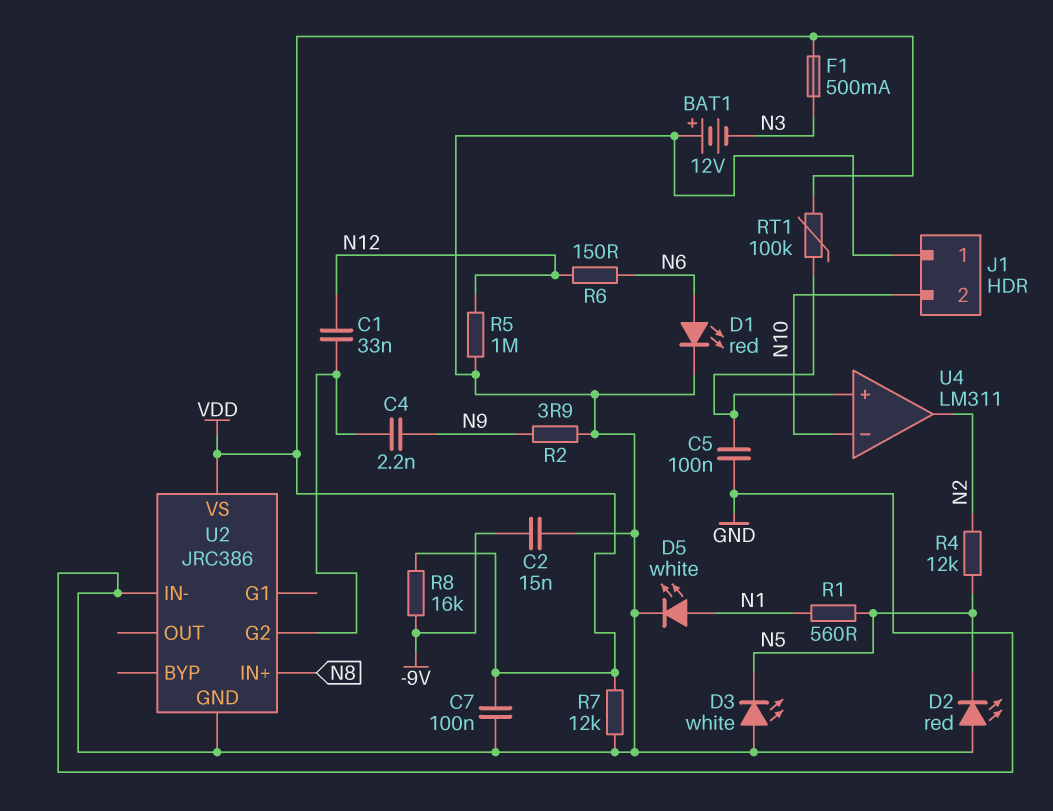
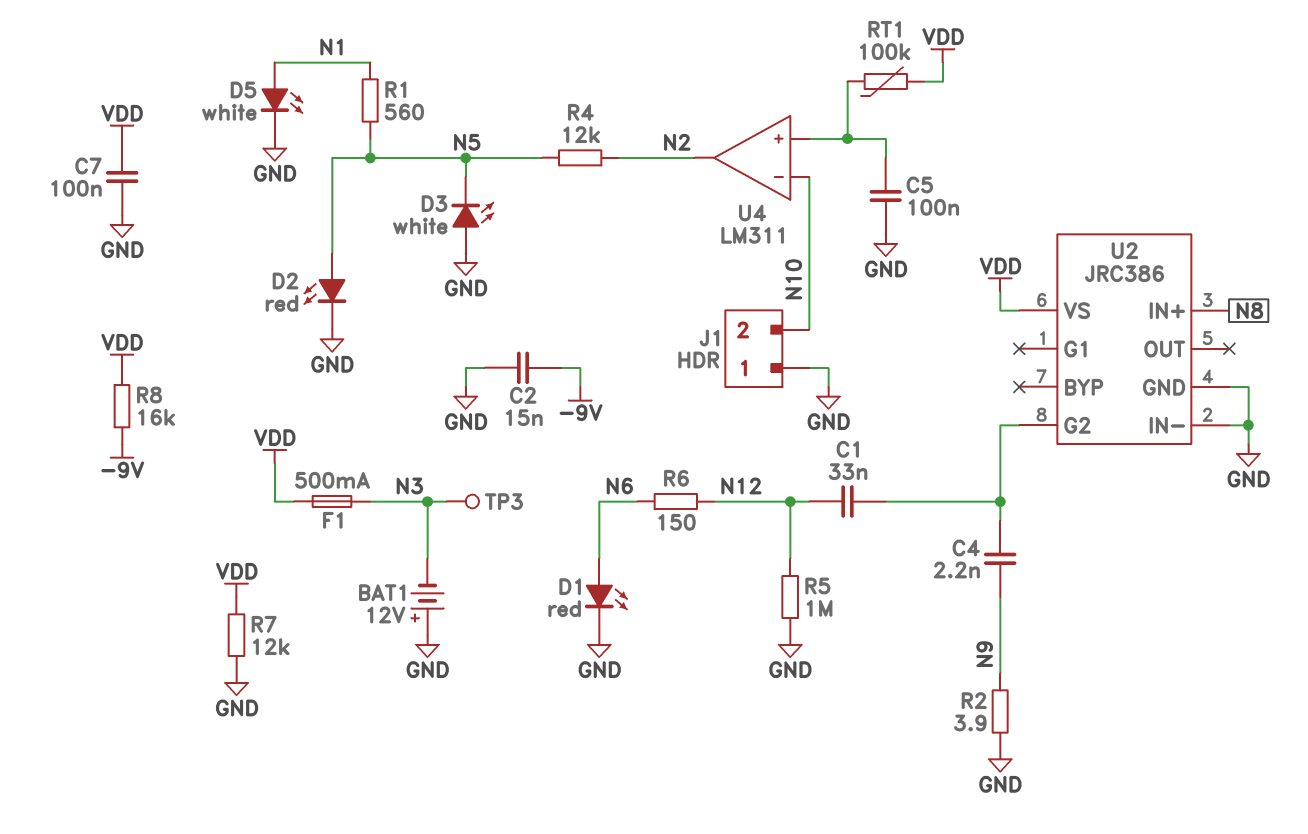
D2: LED red (A GND, K N5) -> LED red (A N5, K GND)
TP3: none -> test point (N3)

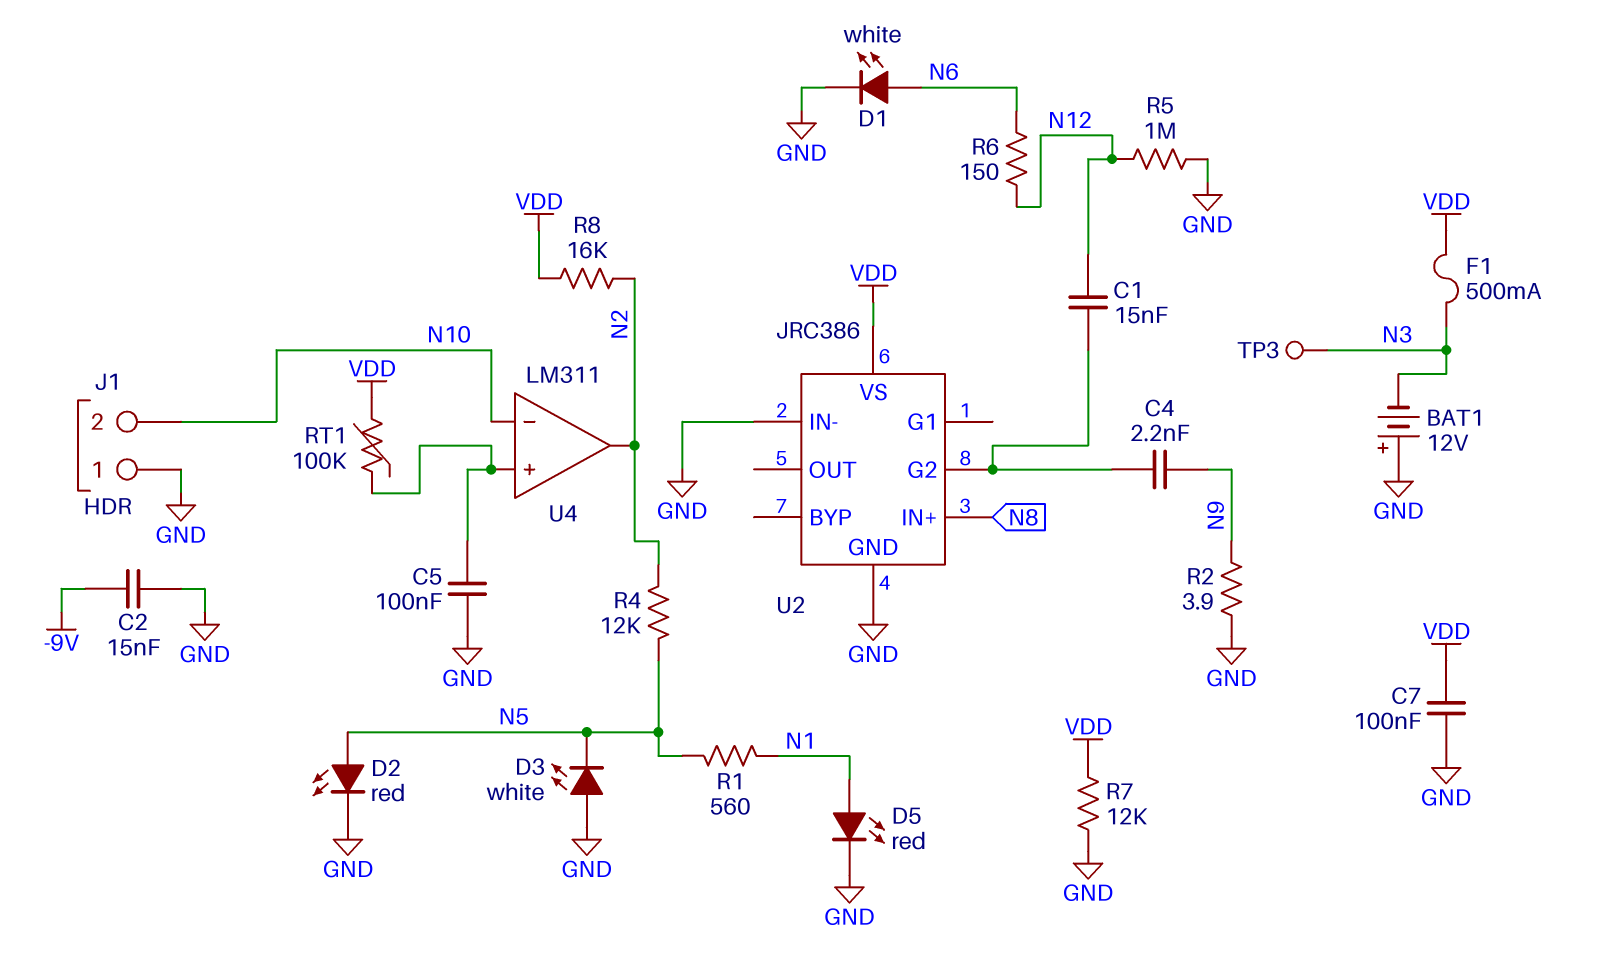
C1: 33nF (N12, U2/G2) -> 15nF (N12, U2/G2)
D1: LED red (A N6, K GND) -> LED white (A N6, K GND)
D5: LED white (A N1, K GND) -> LED red (A N1, K GND)
R8: 16k (-9V, VDD) -> 16k (N2, VDD)

